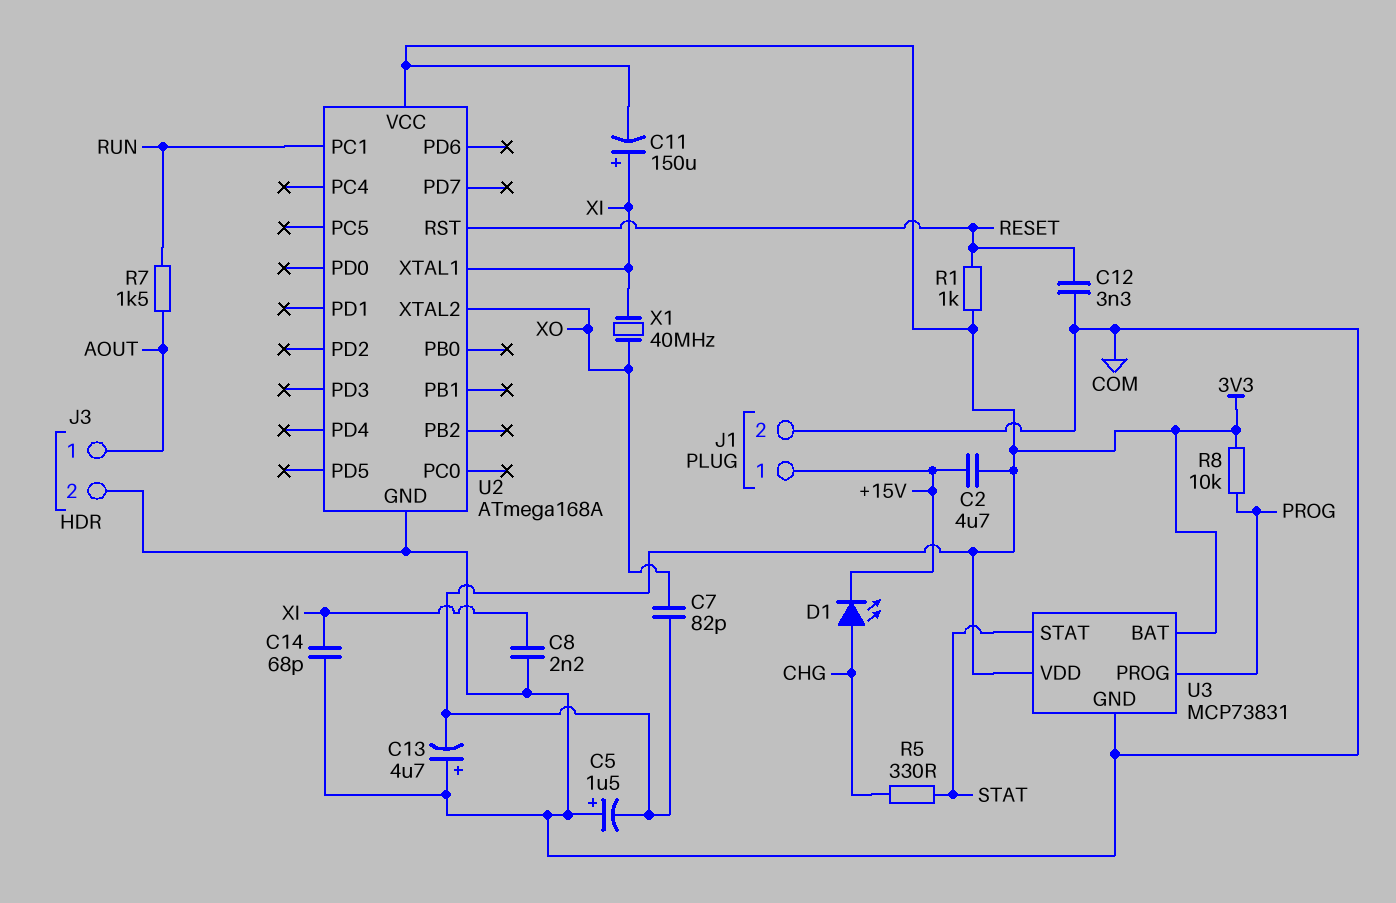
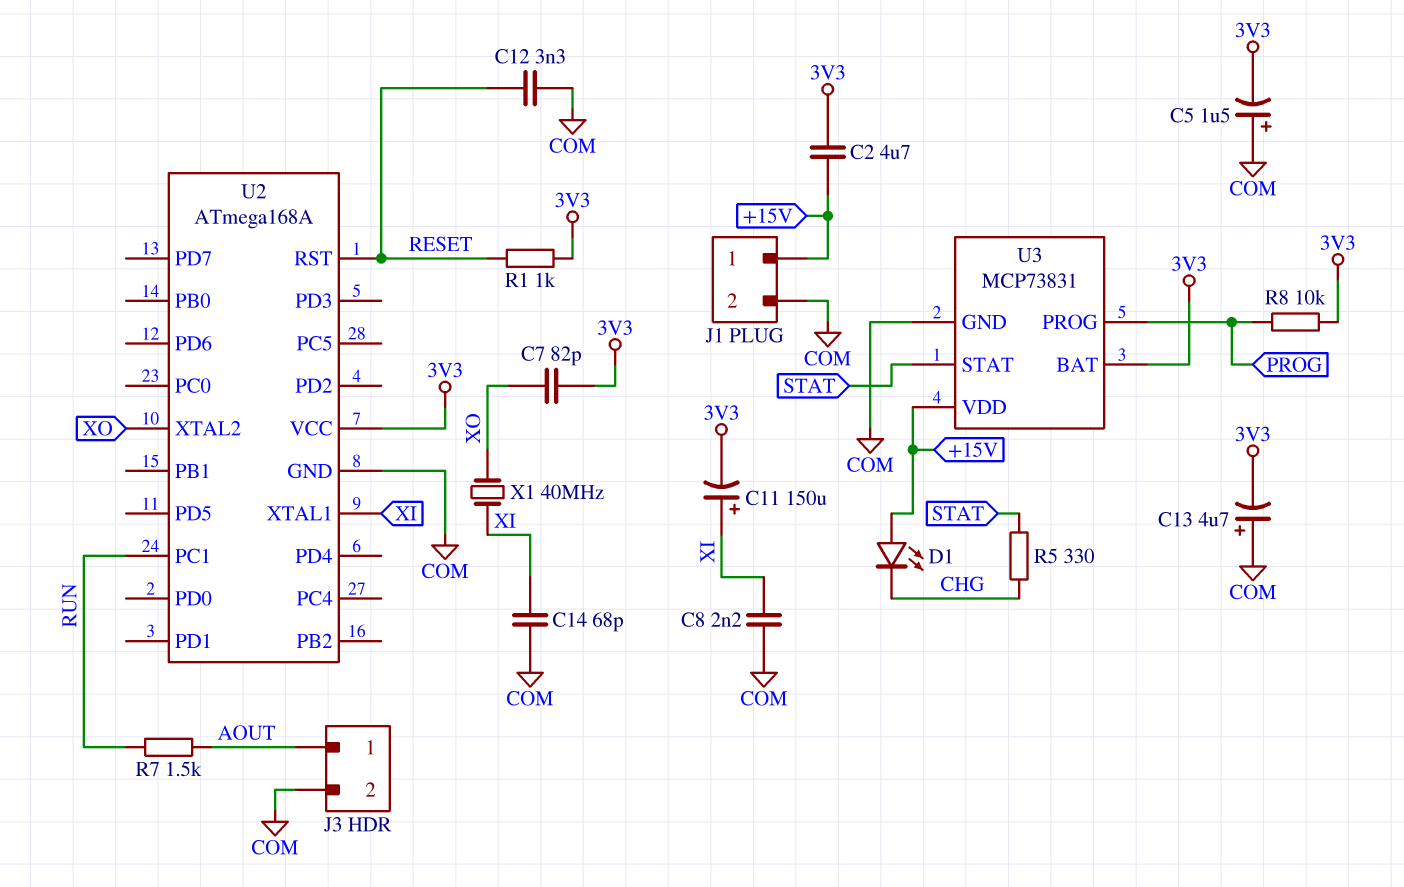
D1: LED (A CHG, K +15V) -> LED (A +15V, K CHG)
U3 pin VDD: 3V3 -> +15V

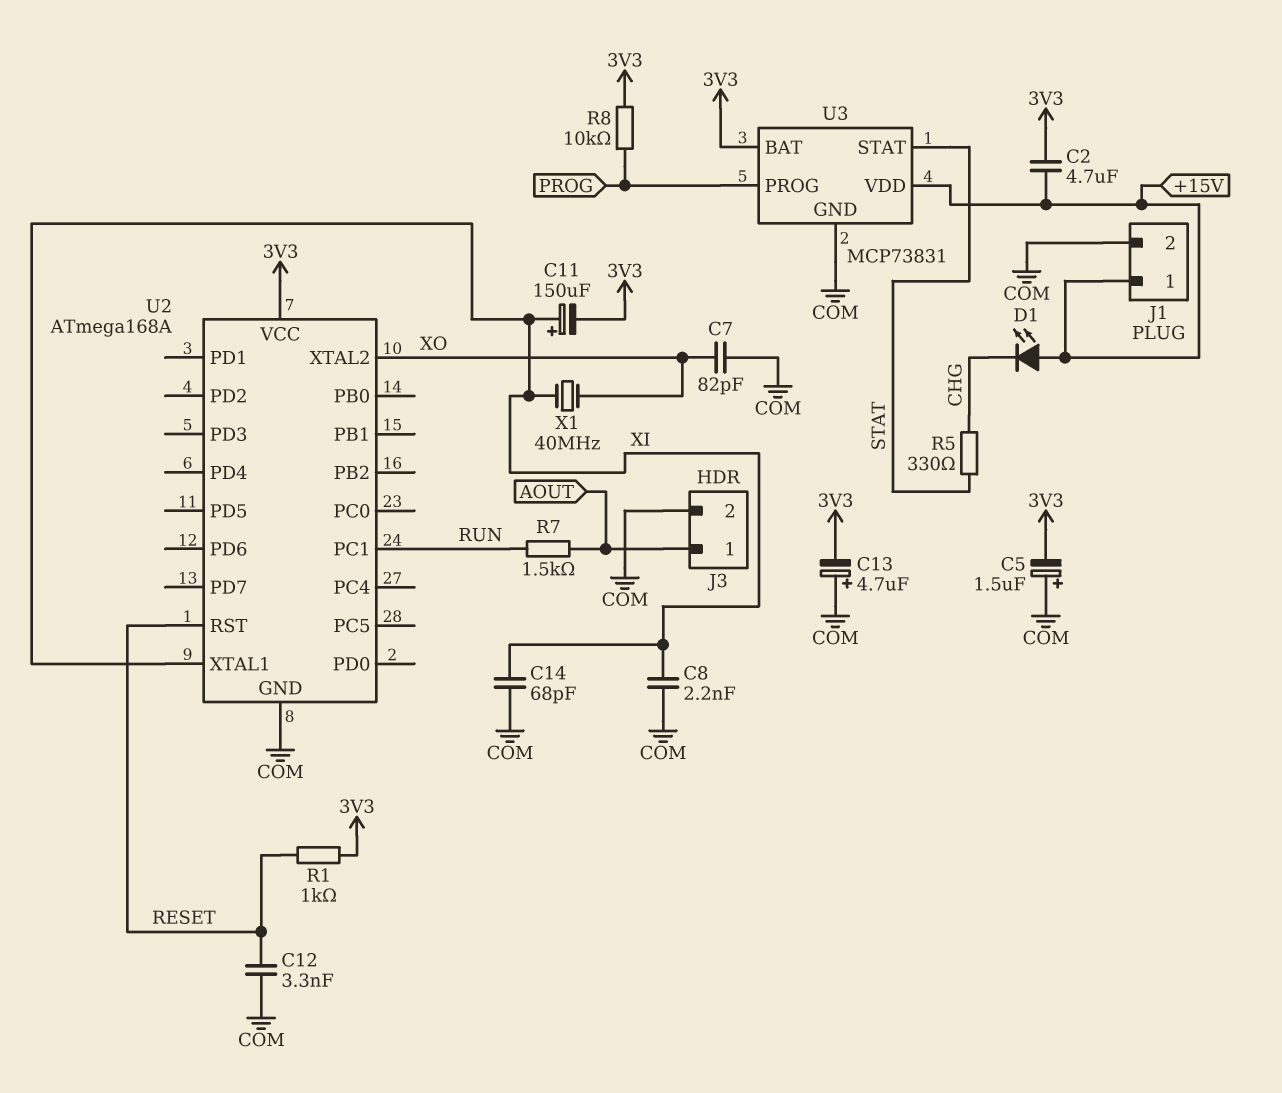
C7: 82pF (3V3, XO) -> 82pF (COM, XO)

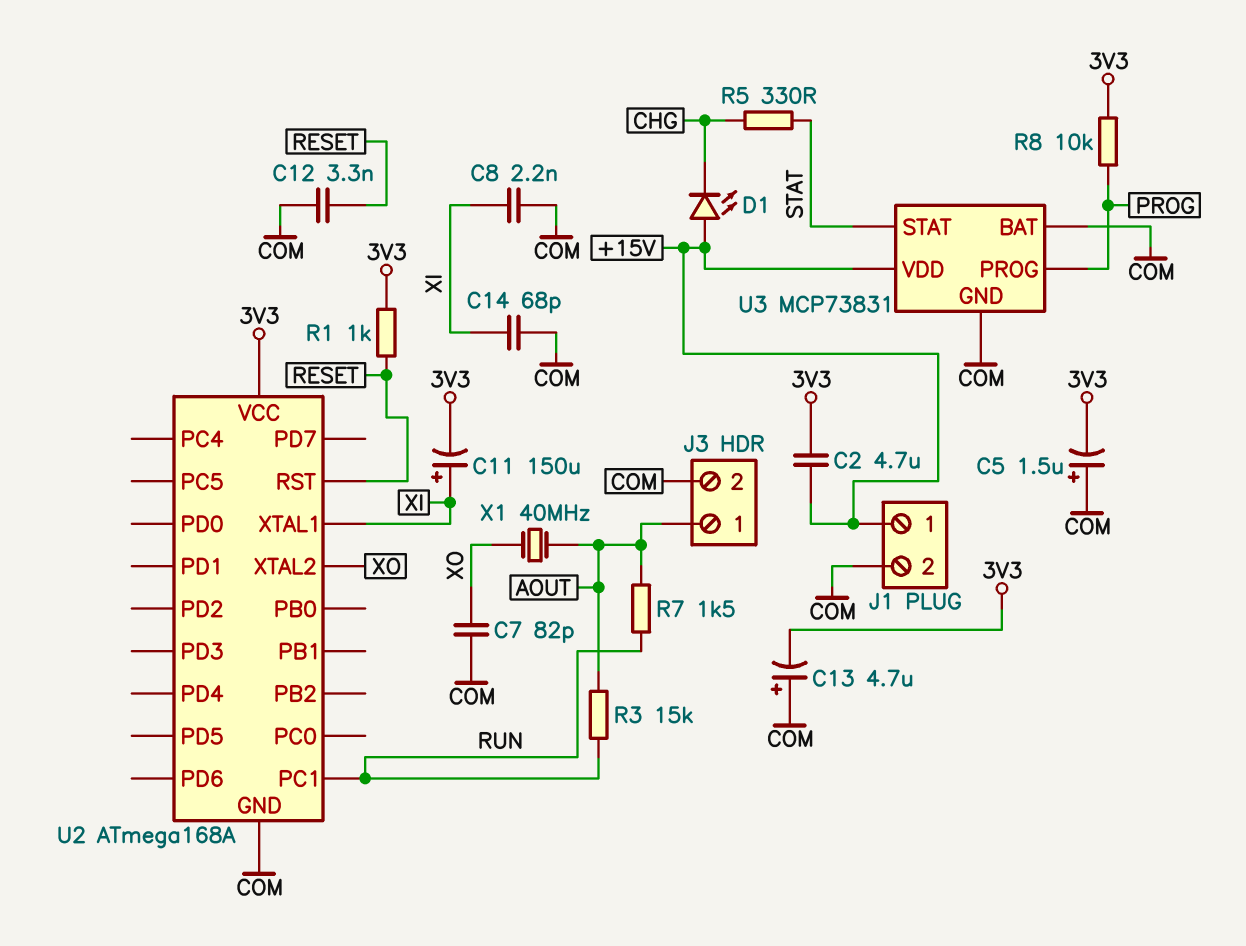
R3: none -> 15k (AOUT, RUN)
U3 pin BAT: 3V3 -> COM
X1: 40MHz (XI, XO) -> 40MHz (AOUT, XO)

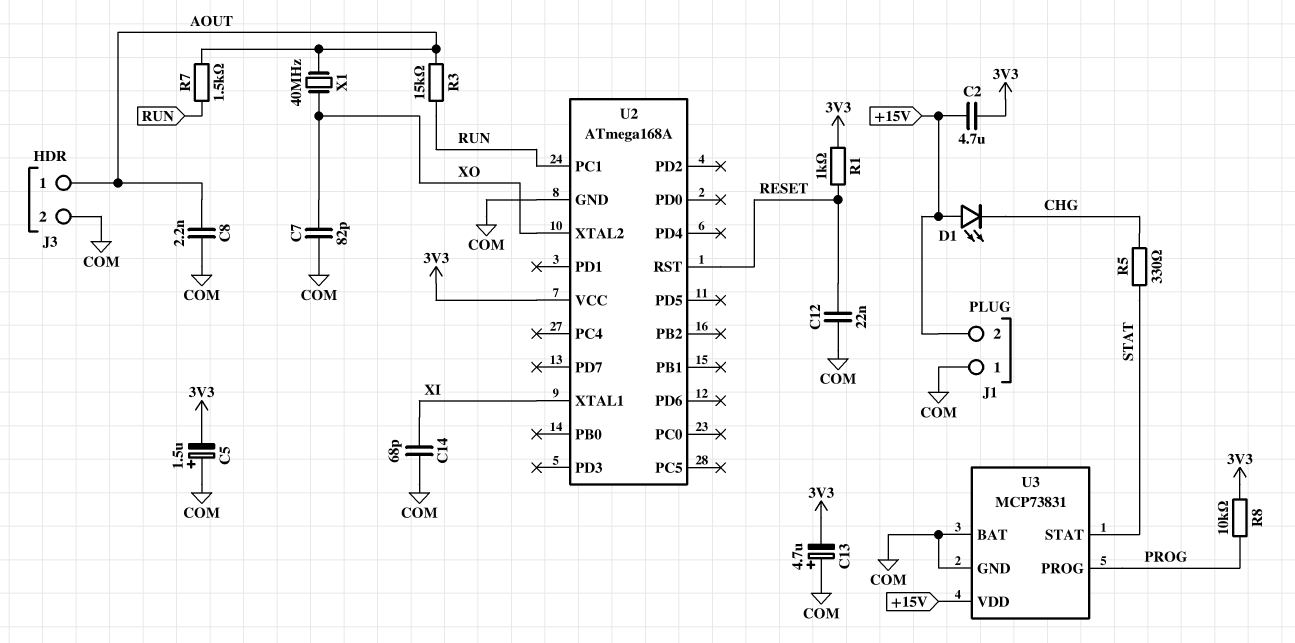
C8: 2.2nF (COM, XI) -> 2.2nF (AOUT, COM)
C11: 150uF (plus XI, minus 3V3) -> none
C12: 3.3nF (COM, RESET) -> 22nF (COM, RESET)
J1 pin 1: +15V -> COM
J1 pin 2: COM -> +15V

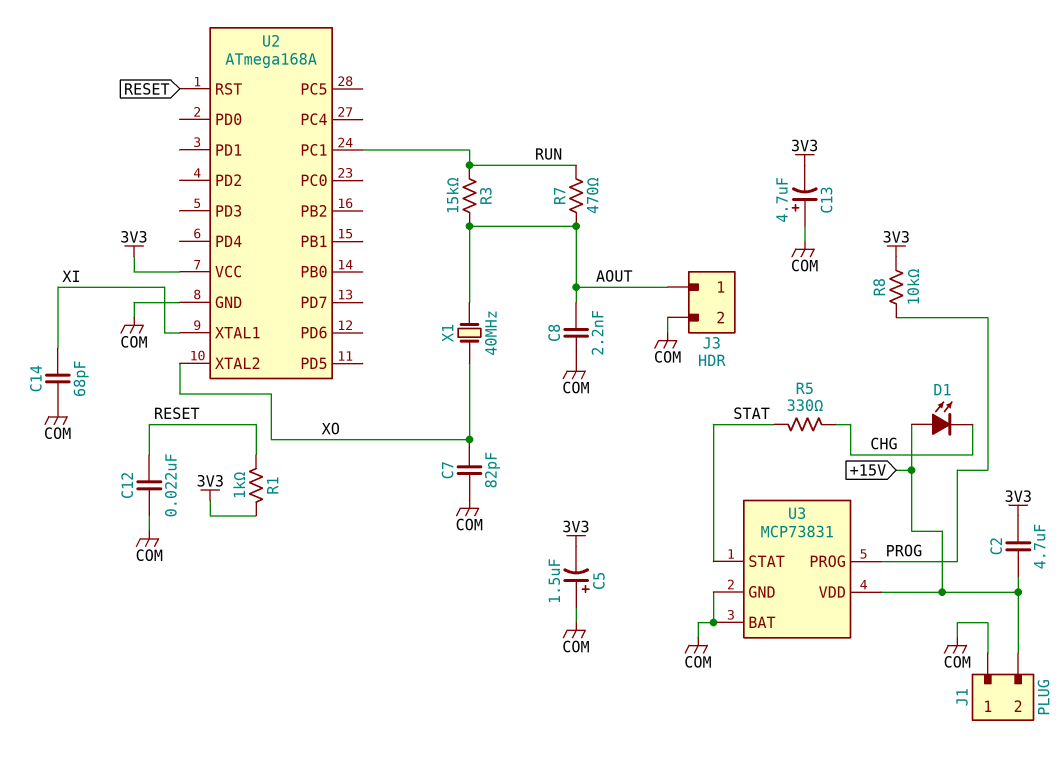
R7: 1.5k (AOUT, RUN) -> 470 (AOUT, RUN)

